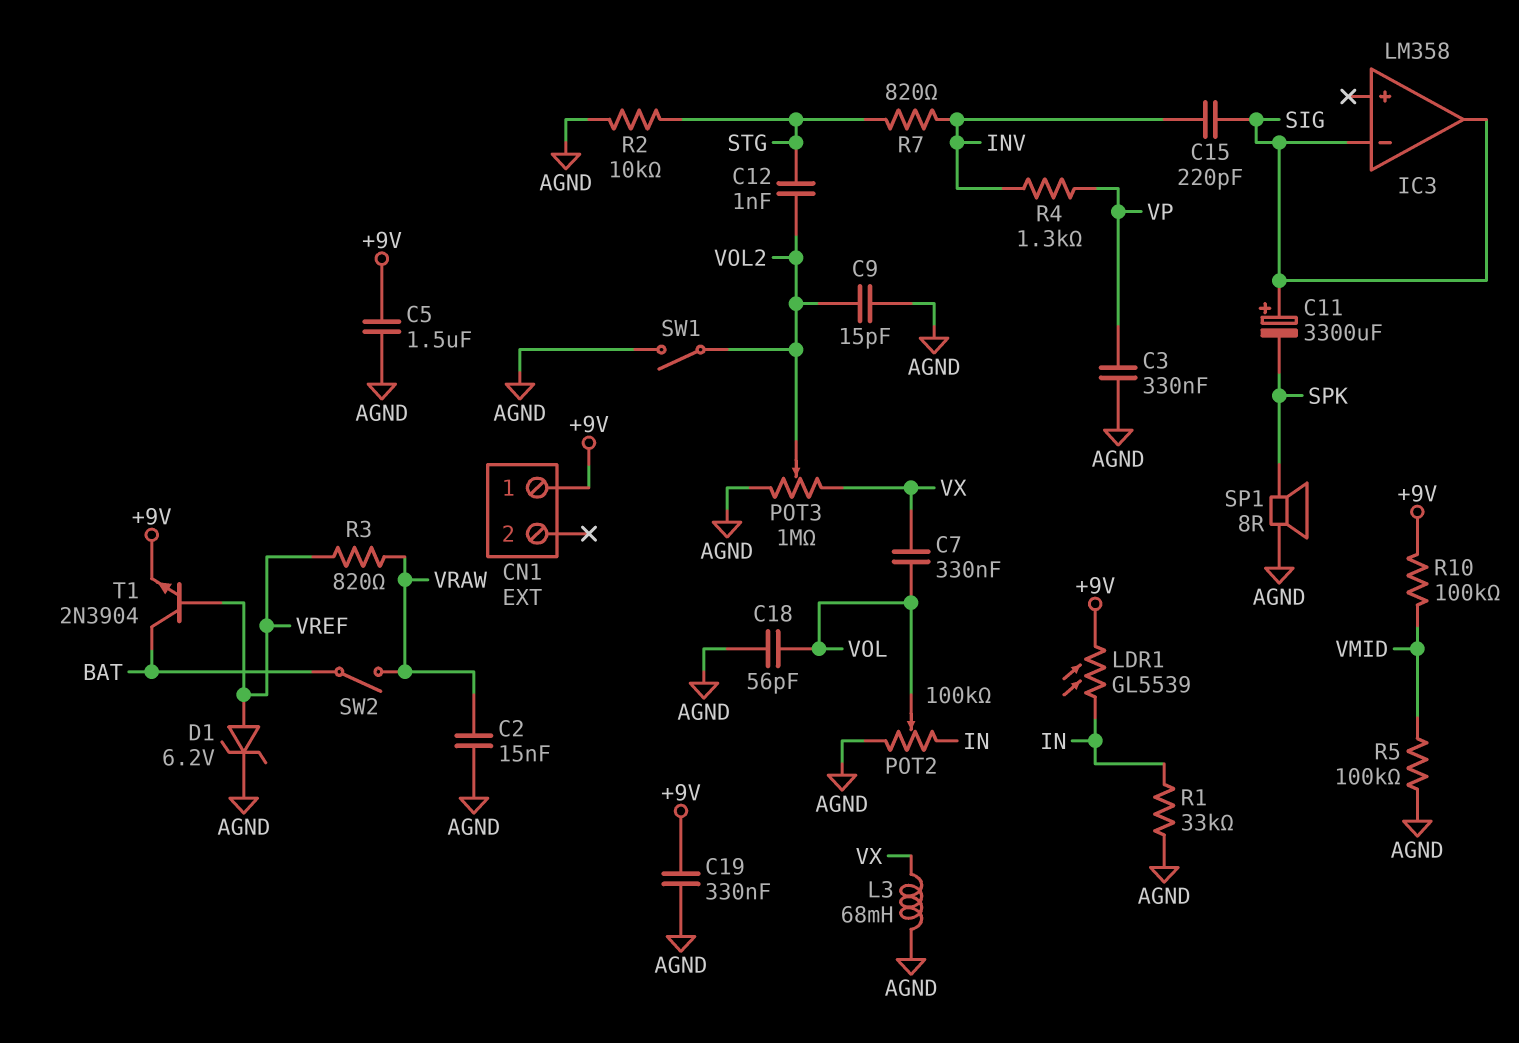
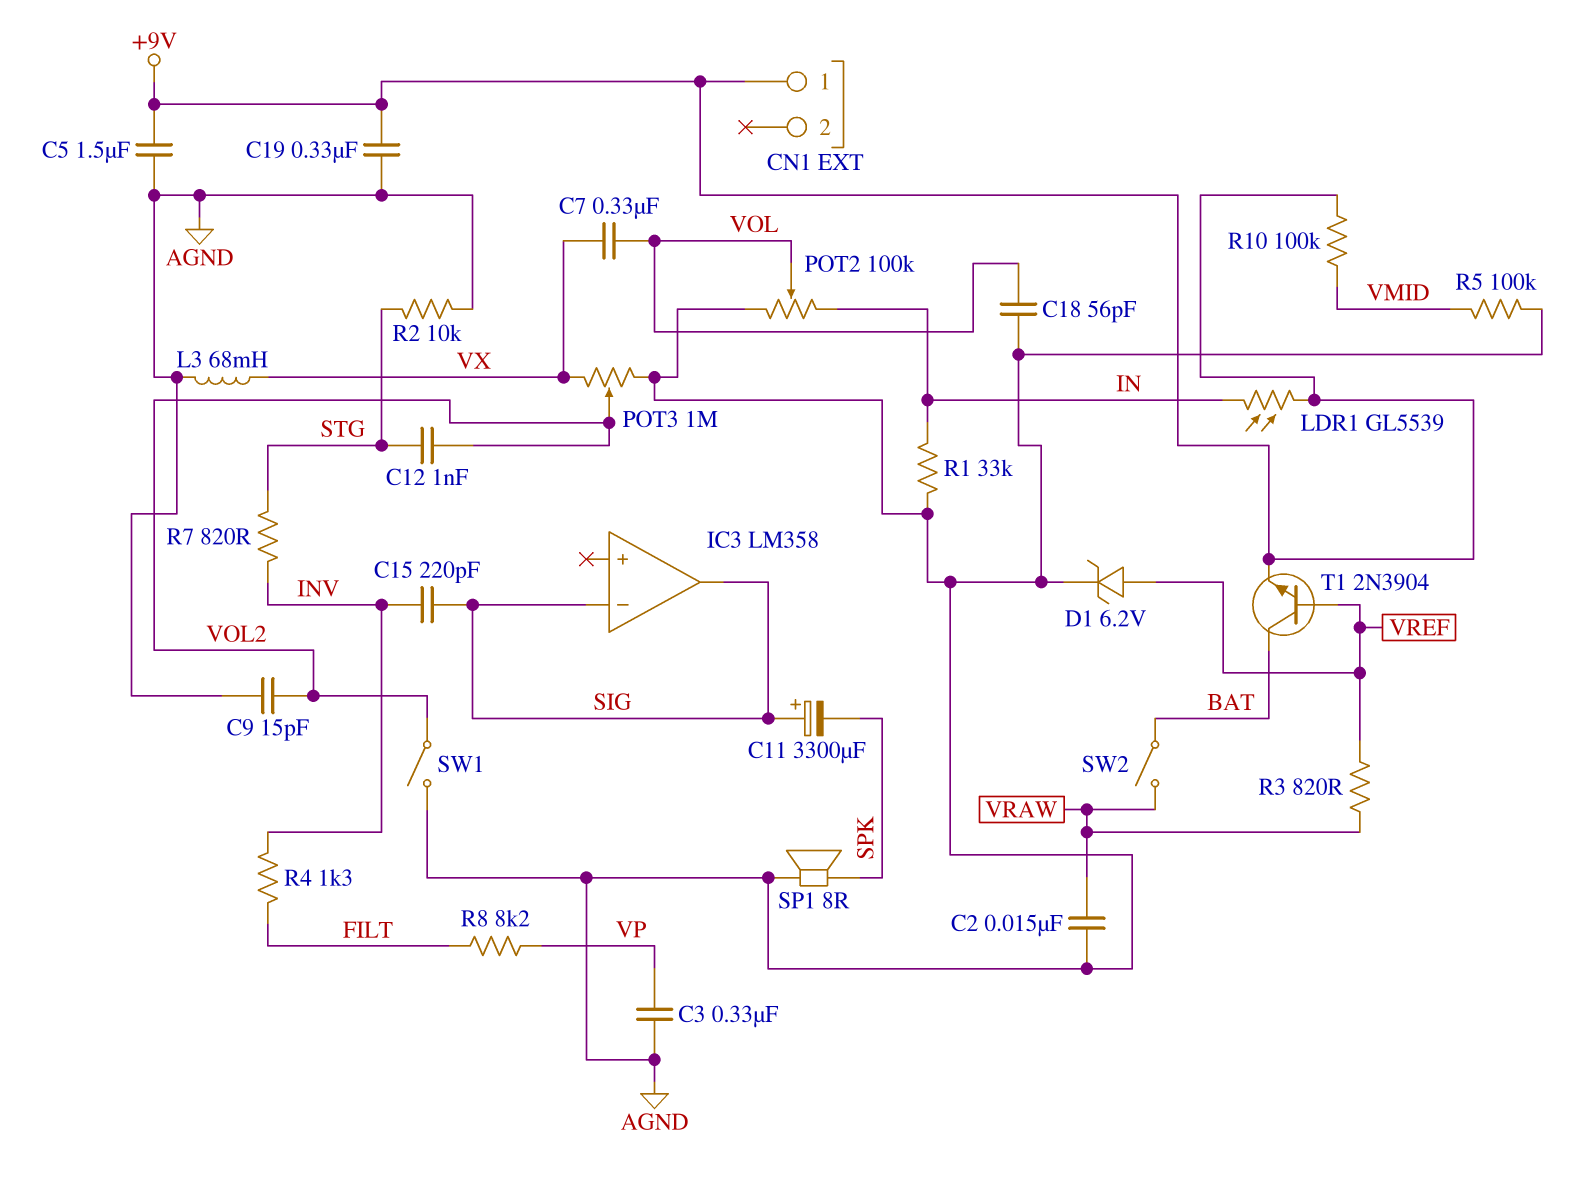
R4: 1.3k (INV, VP) -> 1.3k (FILT, INV)
R8: none -> 8.2k (FILT, VP)

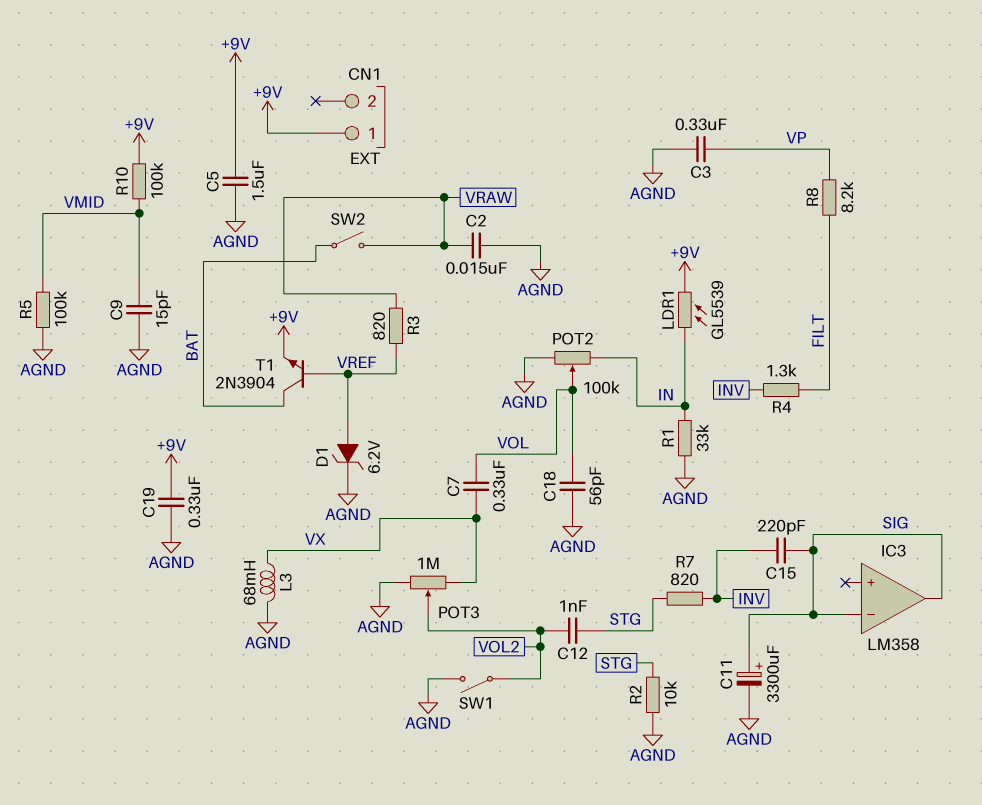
C9: 15pF (AGND, VOL2) -> 15pF (AGND, VMID)
C11: 3300uF (plus SIG, minus SPK) -> 3300uF (plus SIG, minus AGND)
SP1: speaker 8R (AGND, SPK) -> none

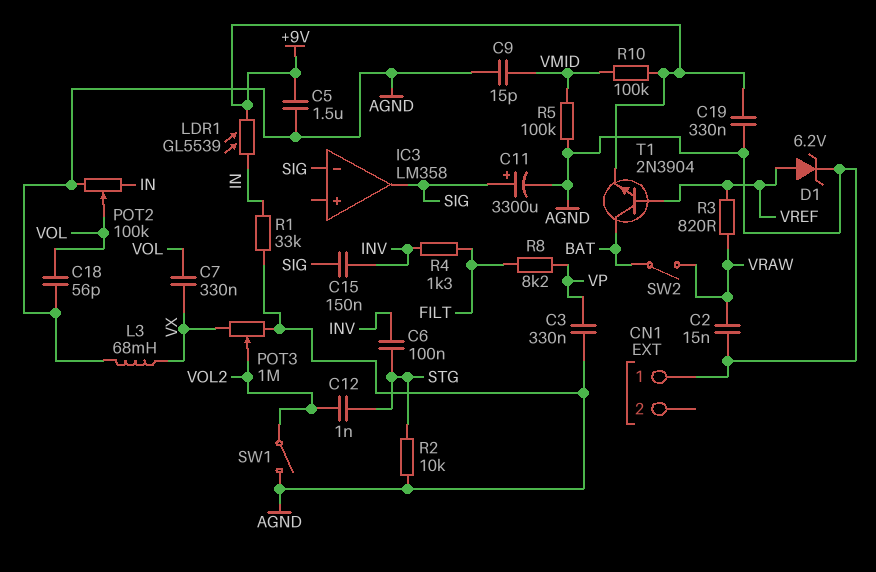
C6: none -> 100nF (INV, STG)
C15: 220pF (INV, SIG) -> 150nF (INV, SIG)
CN1 pin 1: +9V -> AGND
R7: 820 (INV, STG) -> none

